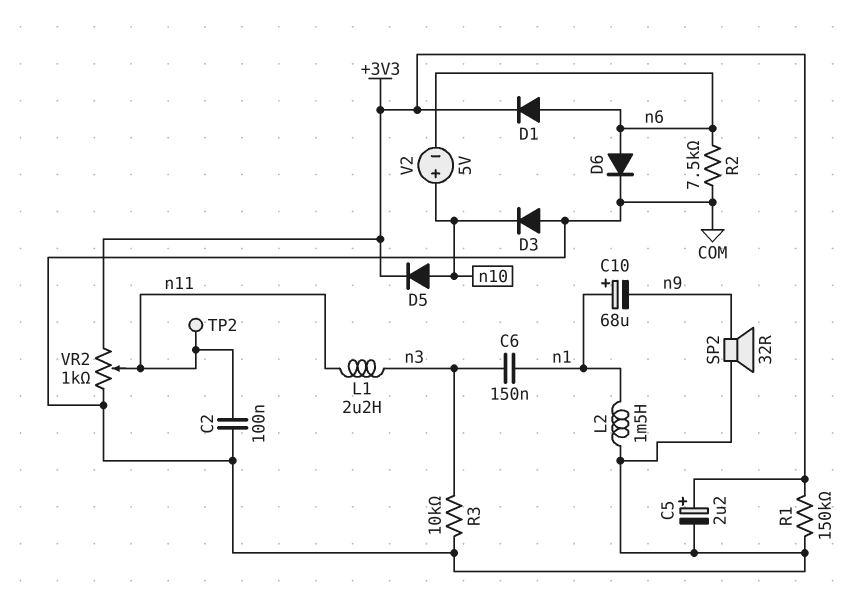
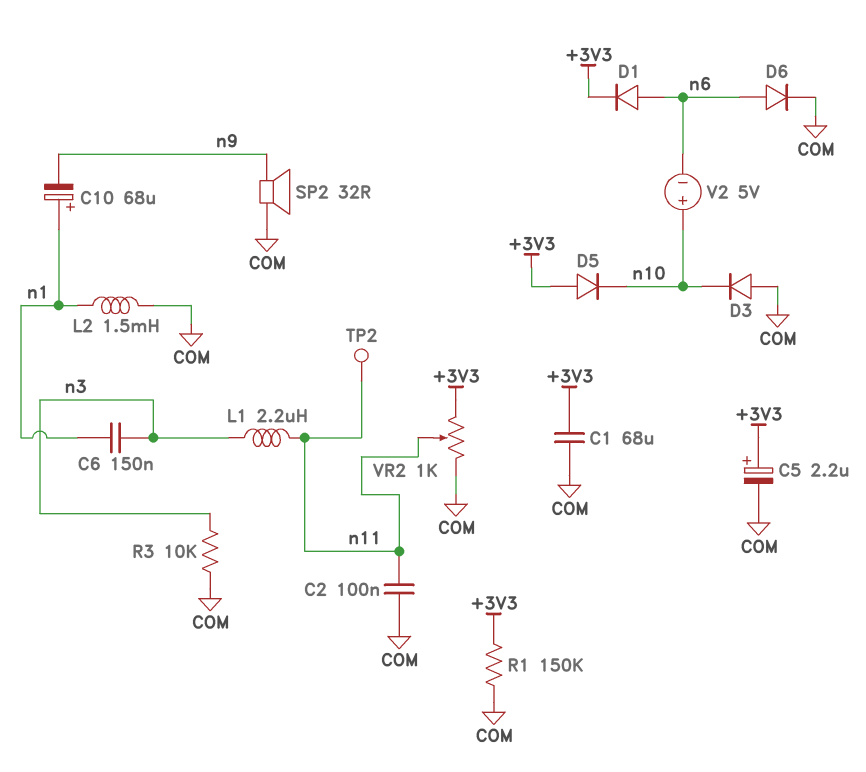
C1: none -> 68uF (+3V3, COM)
D5: diode (A n10, K +3V3) -> diode (A +3V3, K n10)
R2: 7.5k (COM, n6) -> none

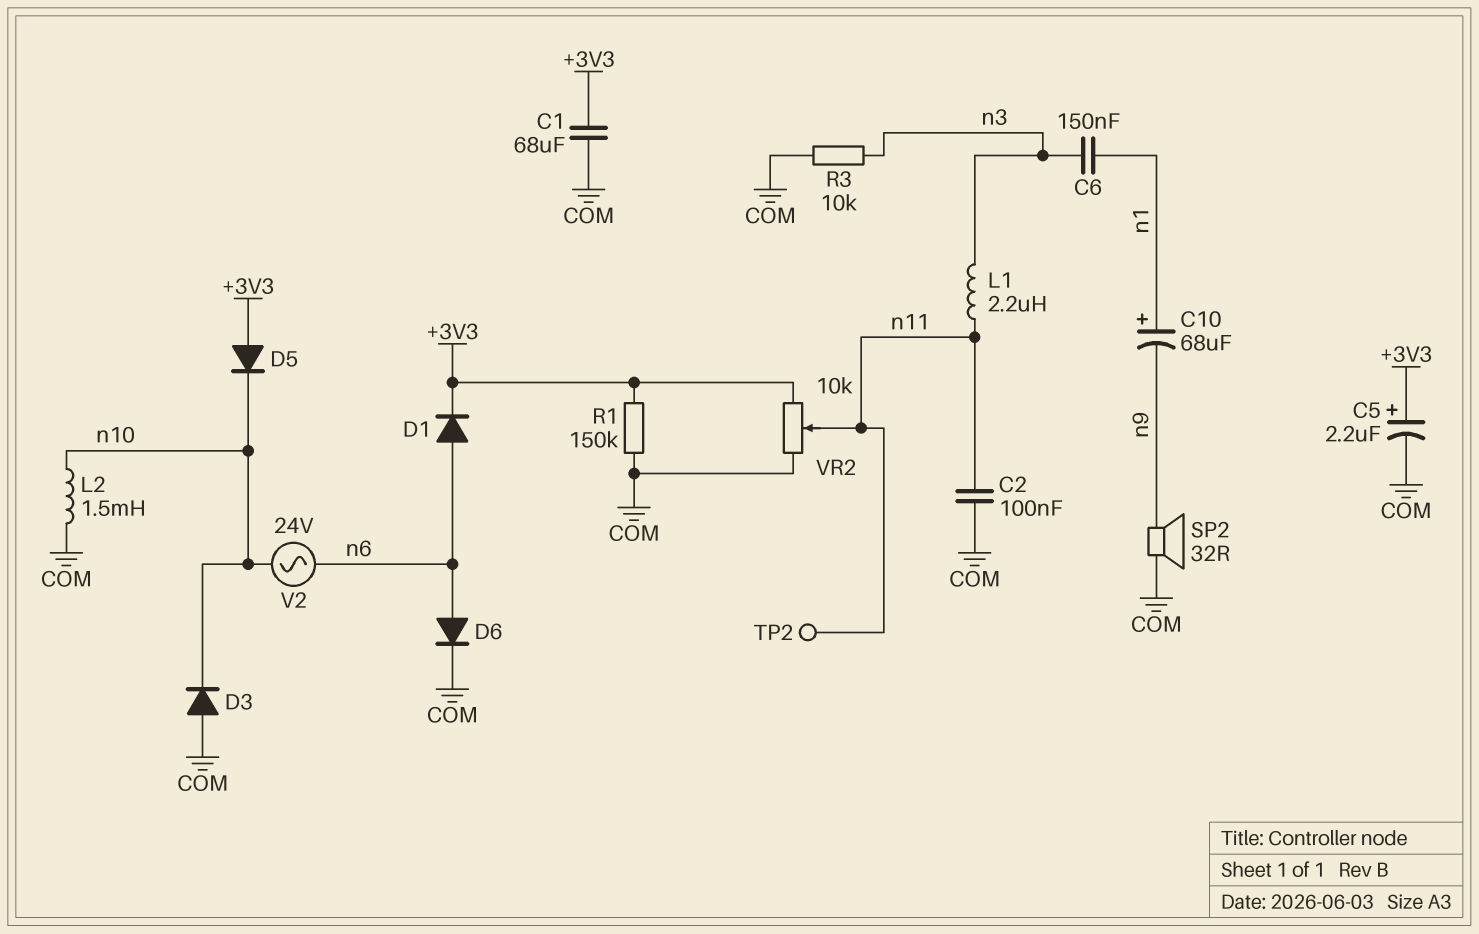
L2: 1.5mH (COM, n1) -> 1.5mH (COM, n10)
V2: 5V (plus n10, minus n6) -> AC 24V (n6, n10)
VR2: 1k (+3V3, COM, wiper n11) -> 10k (+3V3, COM, wiper n11)

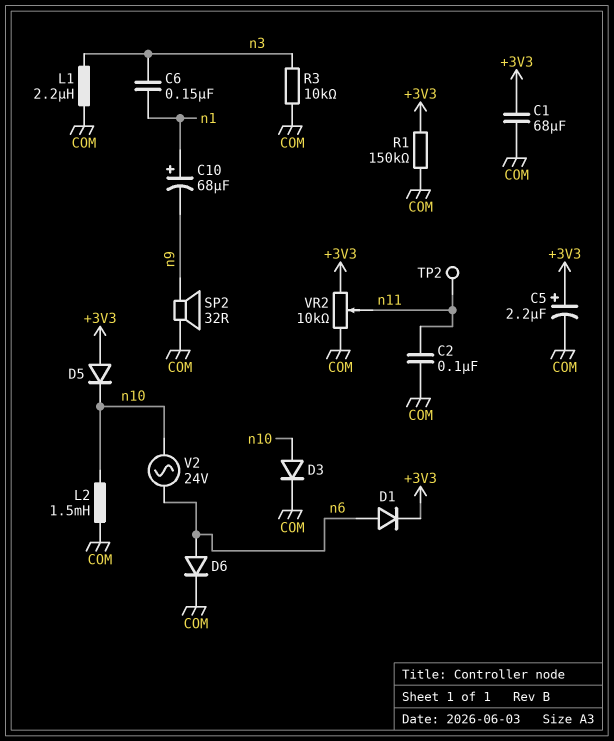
D3: diode (A COM, K n10) -> diode (A n10, K COM)
L1: 2.2uH (n3, n11) -> 2.2uH (COM, n3)

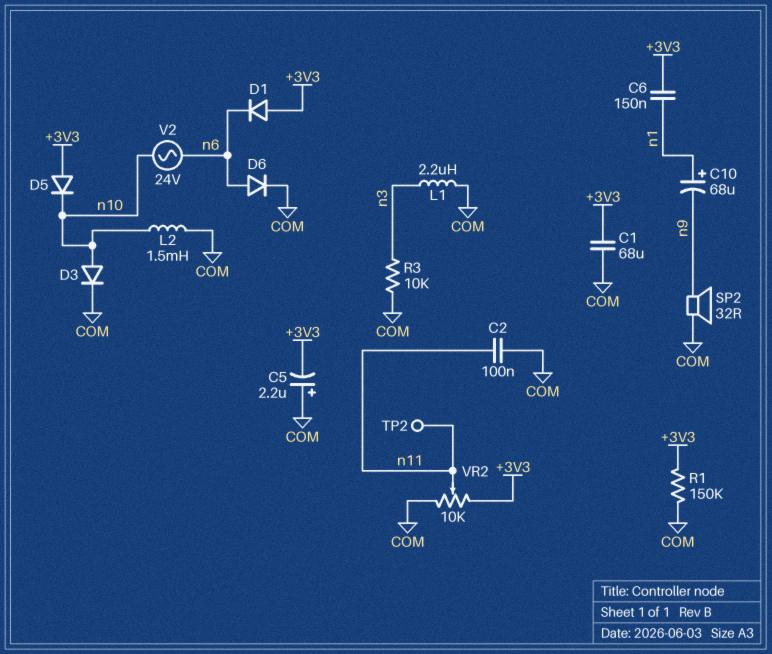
C5: 2.2uF (plus +3V3, minus COM) -> 2.2uF (plus COM, minus +3V3)
C6: 150nF (n1, n3) -> 150nF (+3V3, n1)
D1: diode (A n6, K +3V3) -> diode (A +3V3, K n6)

